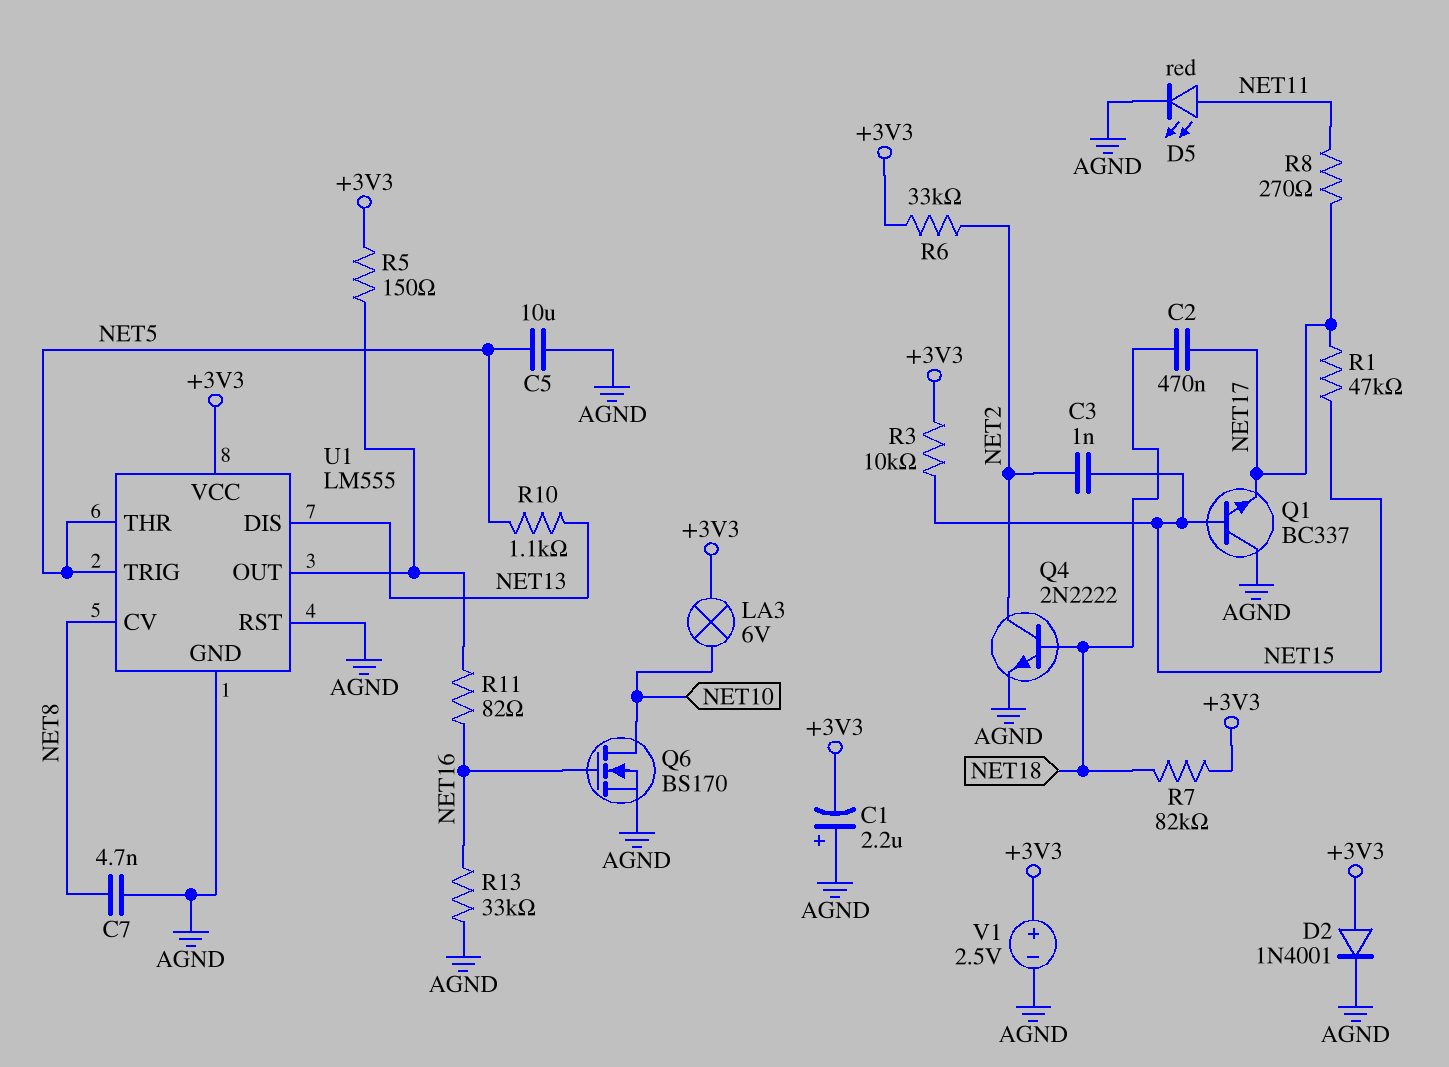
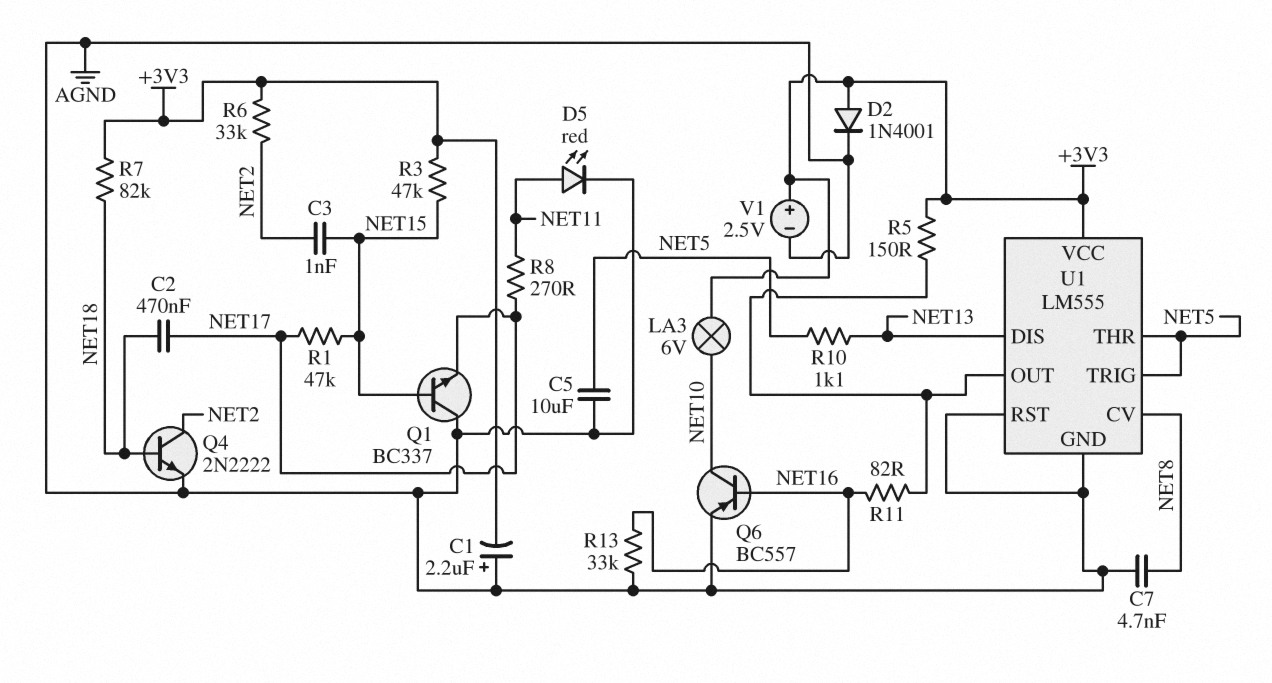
Q6: NMOS BS170 (G NET16, D NET10, S AGND) -> PNP BC557 (B NET16, C NET10, E AGND)
R3: 10k (+3V3, NET15) -> 47k (+3V3, NET15)

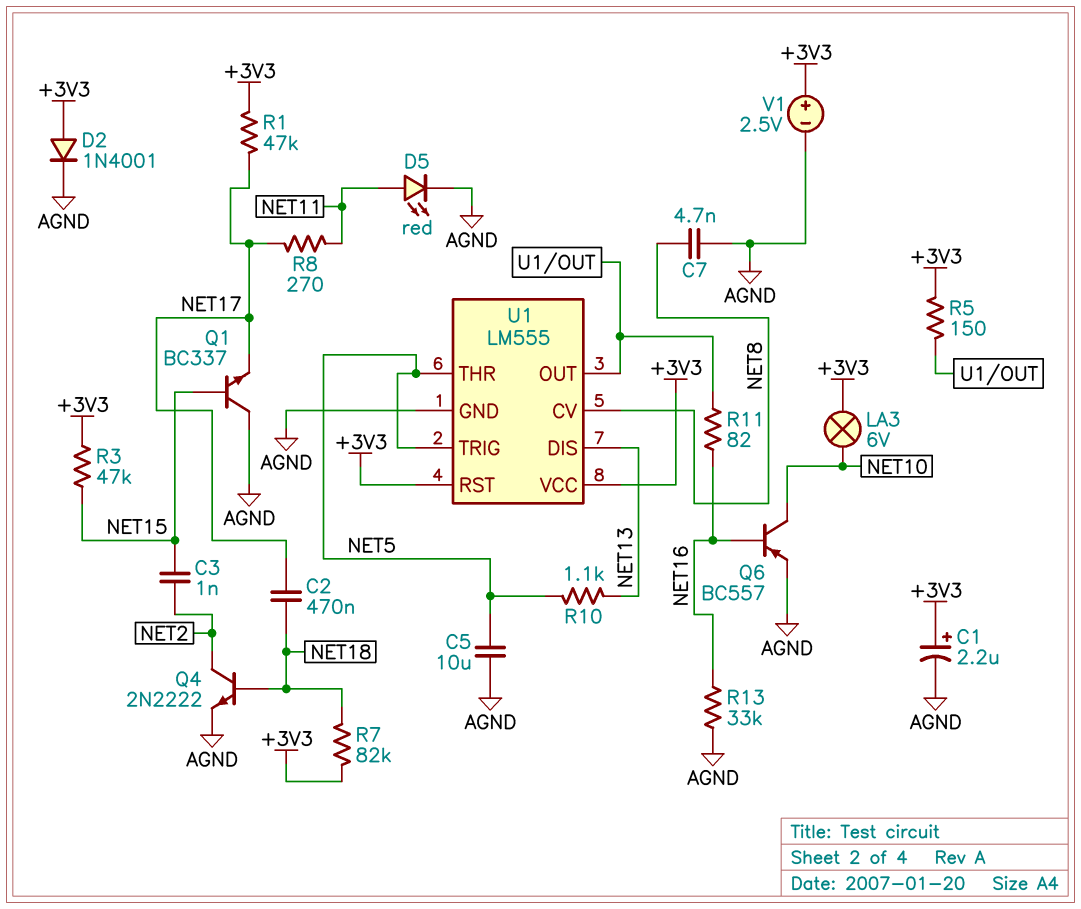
C1: 2.2uF (plus AGND, minus +3V3) -> 2.2uF (plus +3V3, minus AGND)
R1: 47k (NET15, NET17) -> 47k (+3V3, NET17)
R6: 33k (+3V3, NET2) -> none
U1 pin RST: AGND -> +3V3

